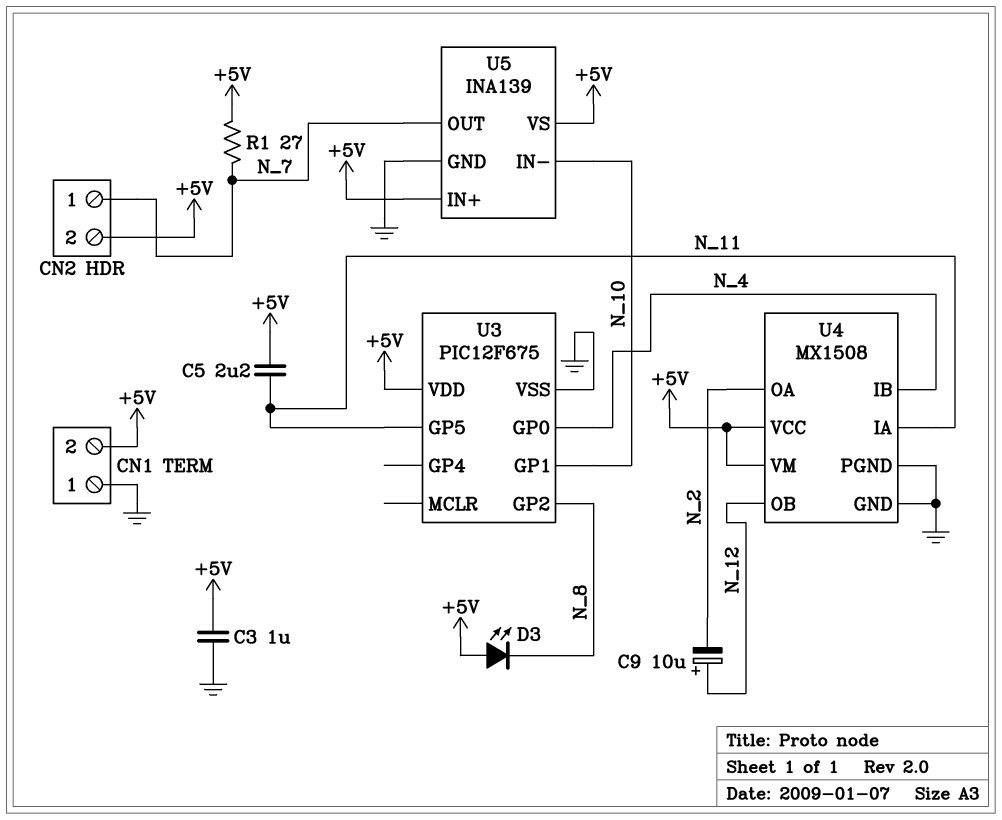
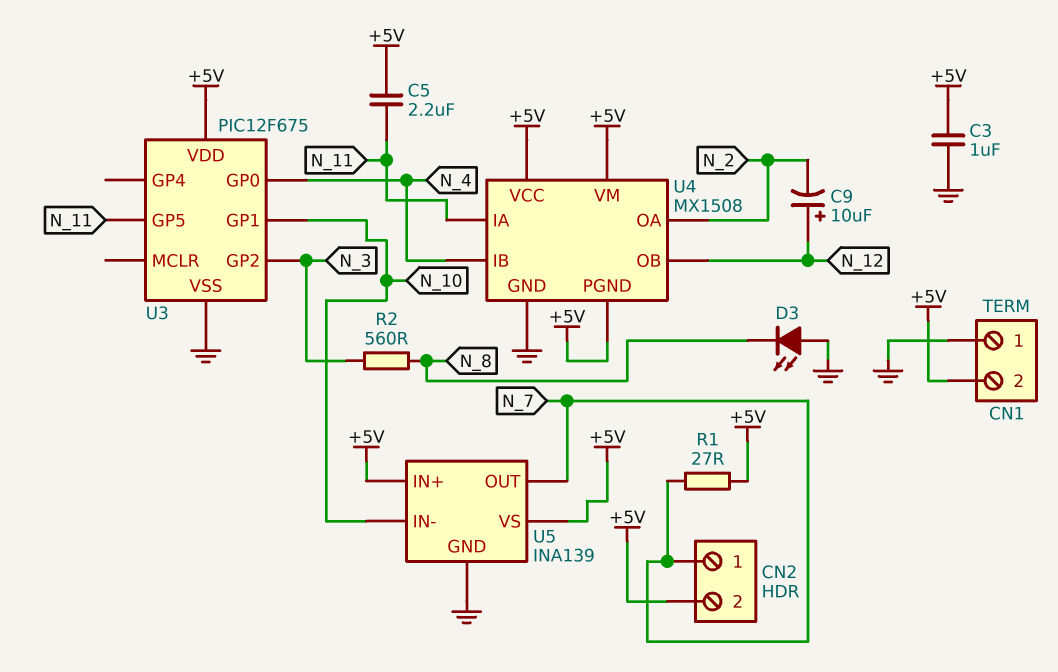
D3: LED (A +5V, K N_8) -> LED (A GND, K N_8)
R2: none -> 560 (N_3, N_8)
U3 pin GP2: N_8 -> N_3
U4 pin PGND: GND -> +5V

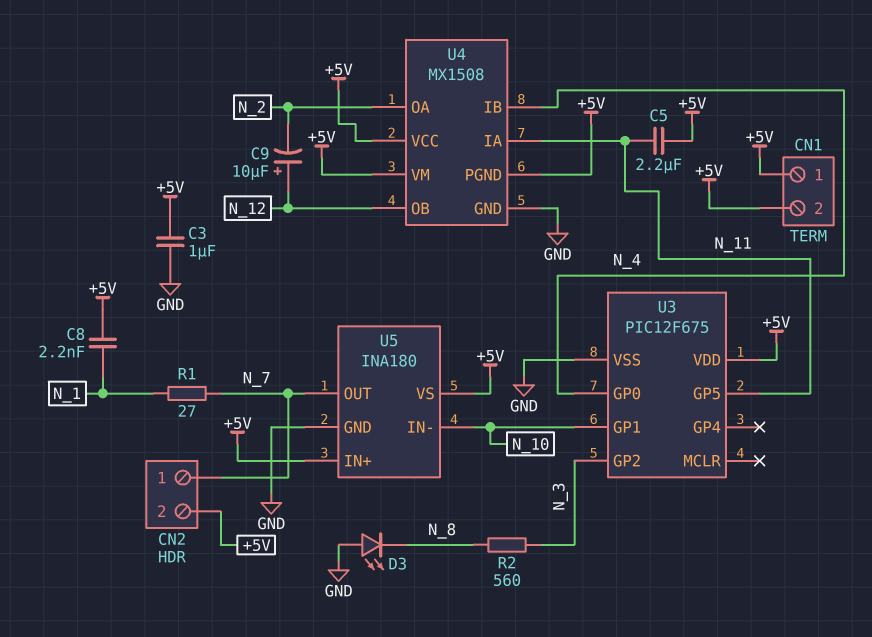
C8: none -> 2.2nF (+5V, N_1)
CN1 pin 1: GND -> +5V
R1: 27 (+5V, N_7) -> 27 (N_1, N_7)
U5: INA139 -> INA180

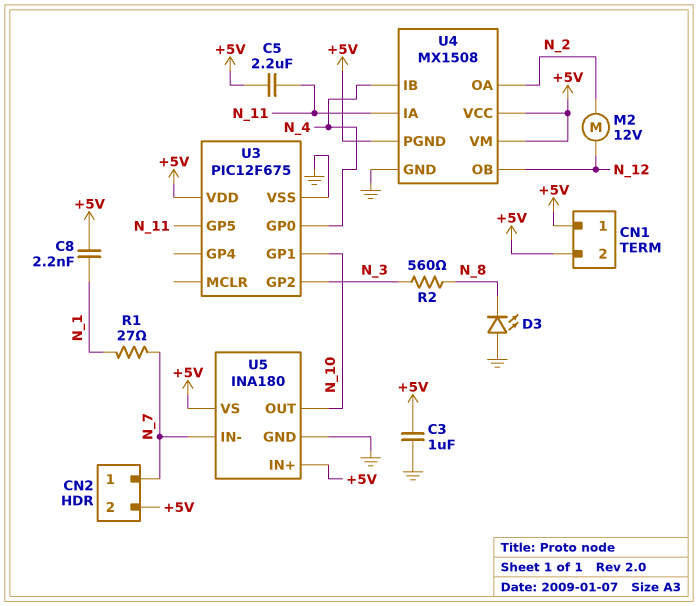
C9: 10uF (plus N_12, minus N_2) -> none
M2: none -> motor 12V (N_2, N_12)
U5 pin IN-: N_10 -> N_7
U5 pin OUT: N_7 -> N_10

